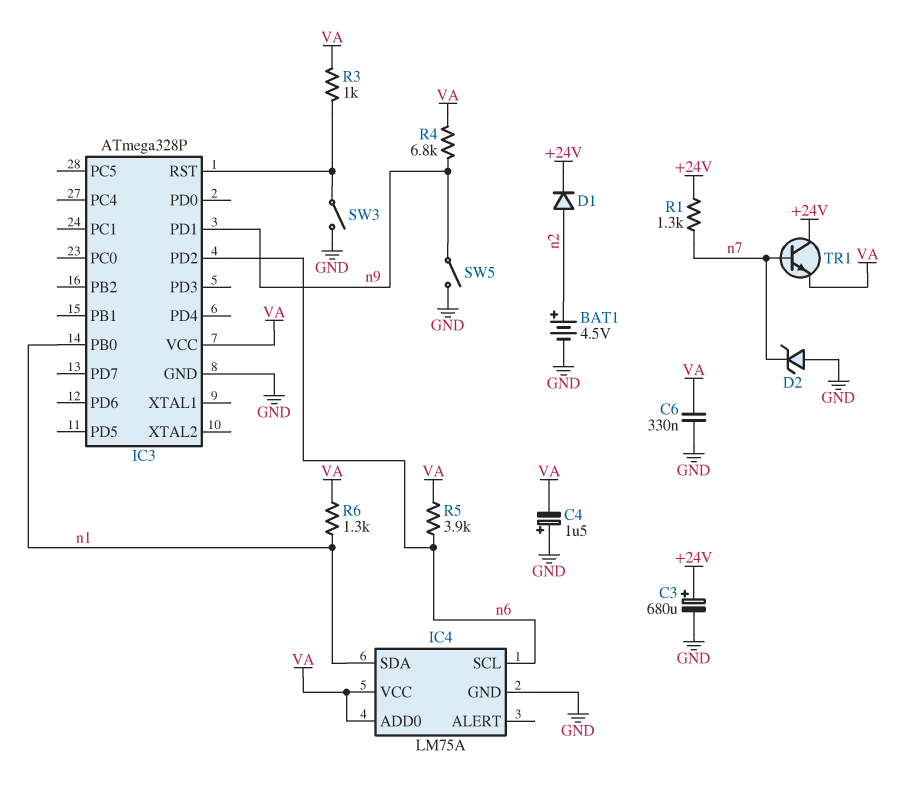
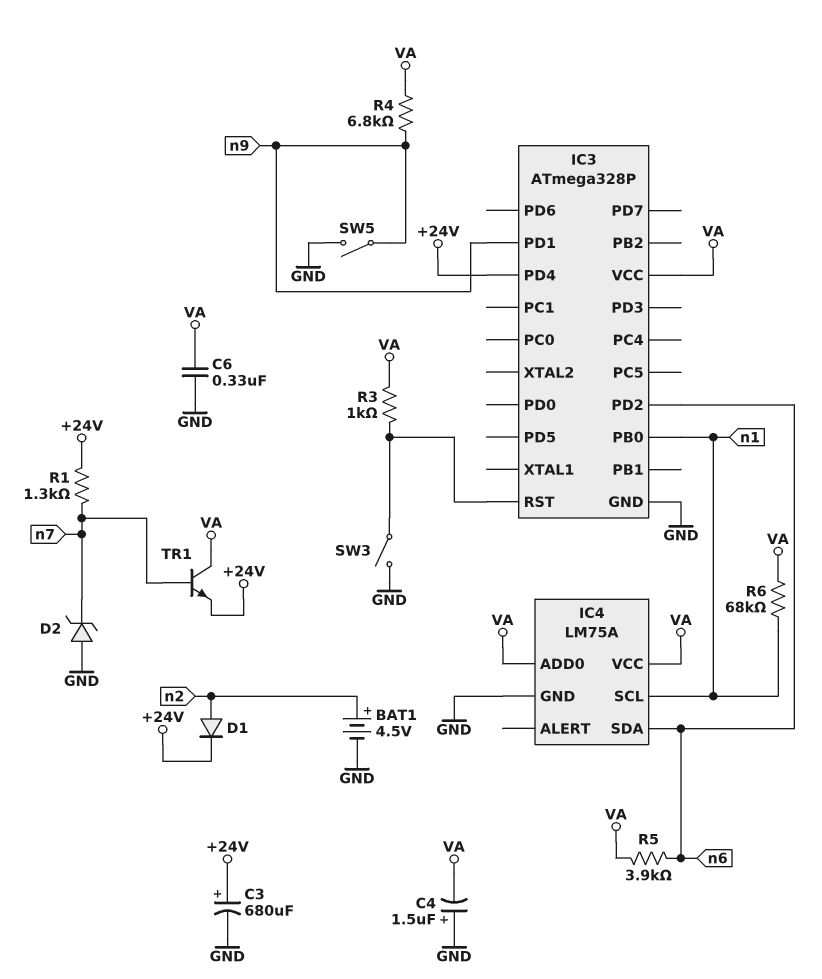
IC3 pin PD4: none -> +24V
IC4 pin SCL: n6 -> n1
IC4 pin SDA: n1 -> n6
R6: 1.3k (VA, n1) -> 68k (VA, n1)
TR1: NPN (B n7, C +24V, E VA) -> NPN (B n7, C VA, E +24V)

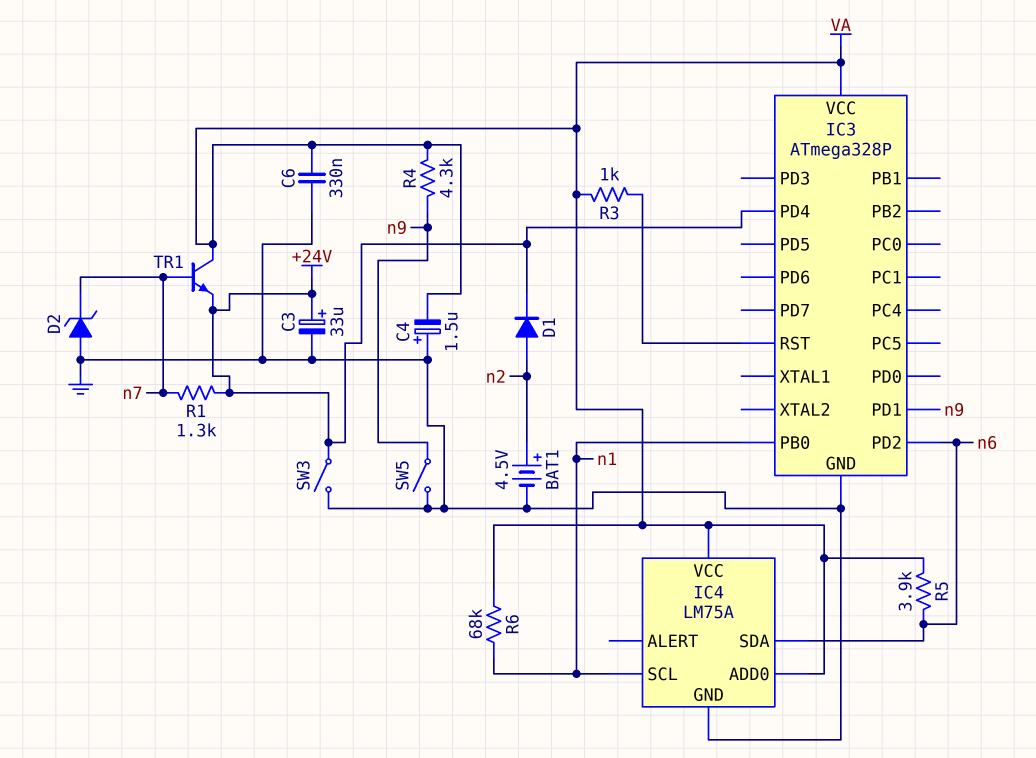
C3: 680uF (plus +24V, minus GND) -> 33uF (plus +24V, minus GND)
R4: 6.8k (VA, n9) -> 4.3k (VA, n9)
SW3: switch (GND, IC3/RST) -> switch (+24V, GND)

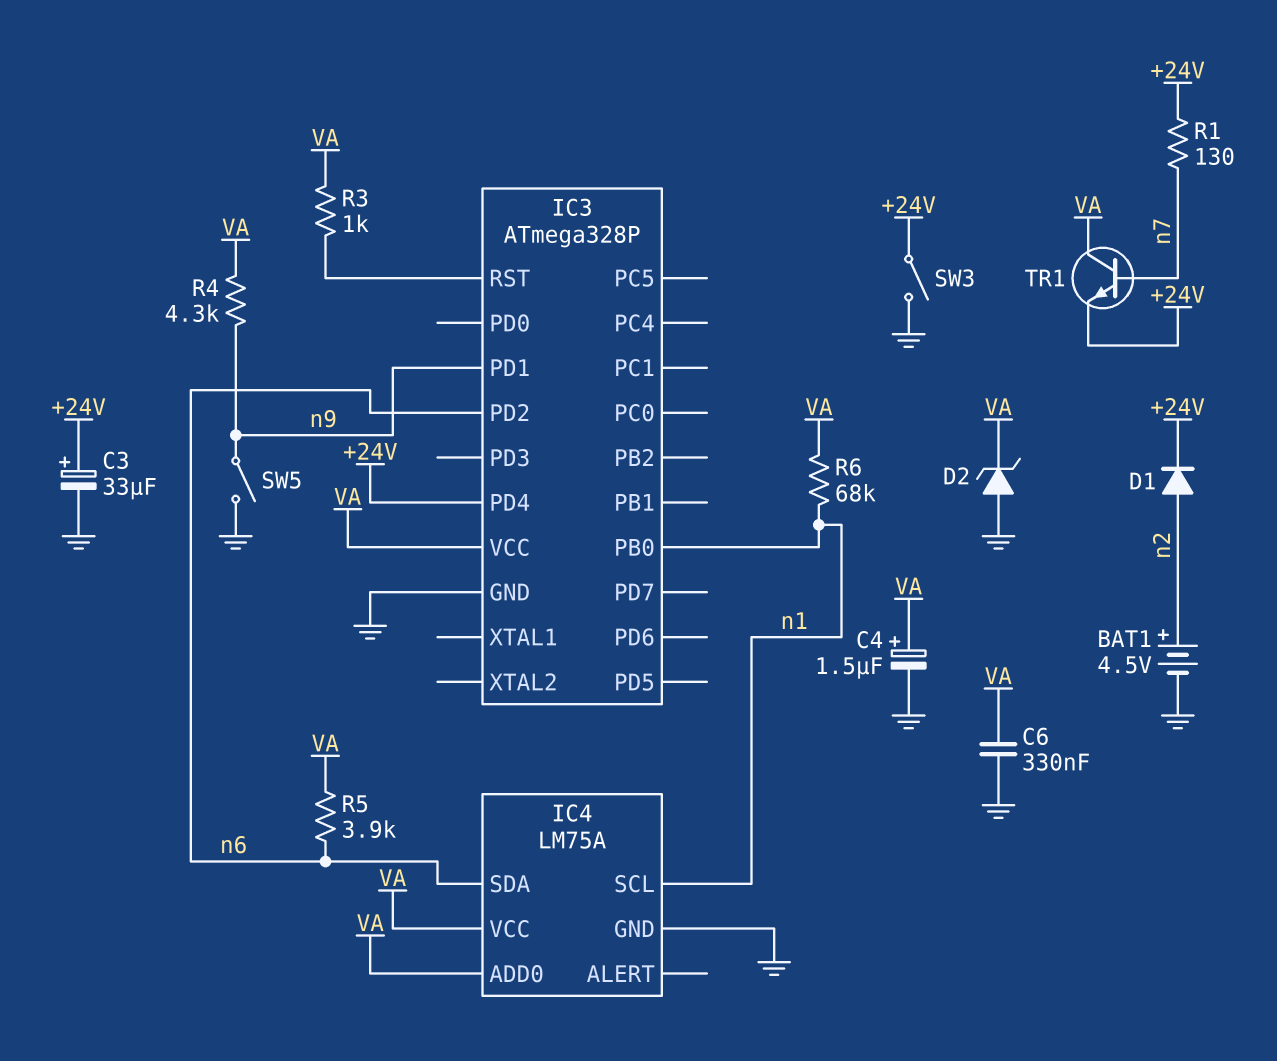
C4: 1.5uF (plus GND, minus VA) -> 1.5uF (plus VA, minus GND)
D2: zener (A GND, K n7) -> zener (A GND, K VA)
R1: 1.3k (+24V, n7) -> 130 (+24V, n7)

